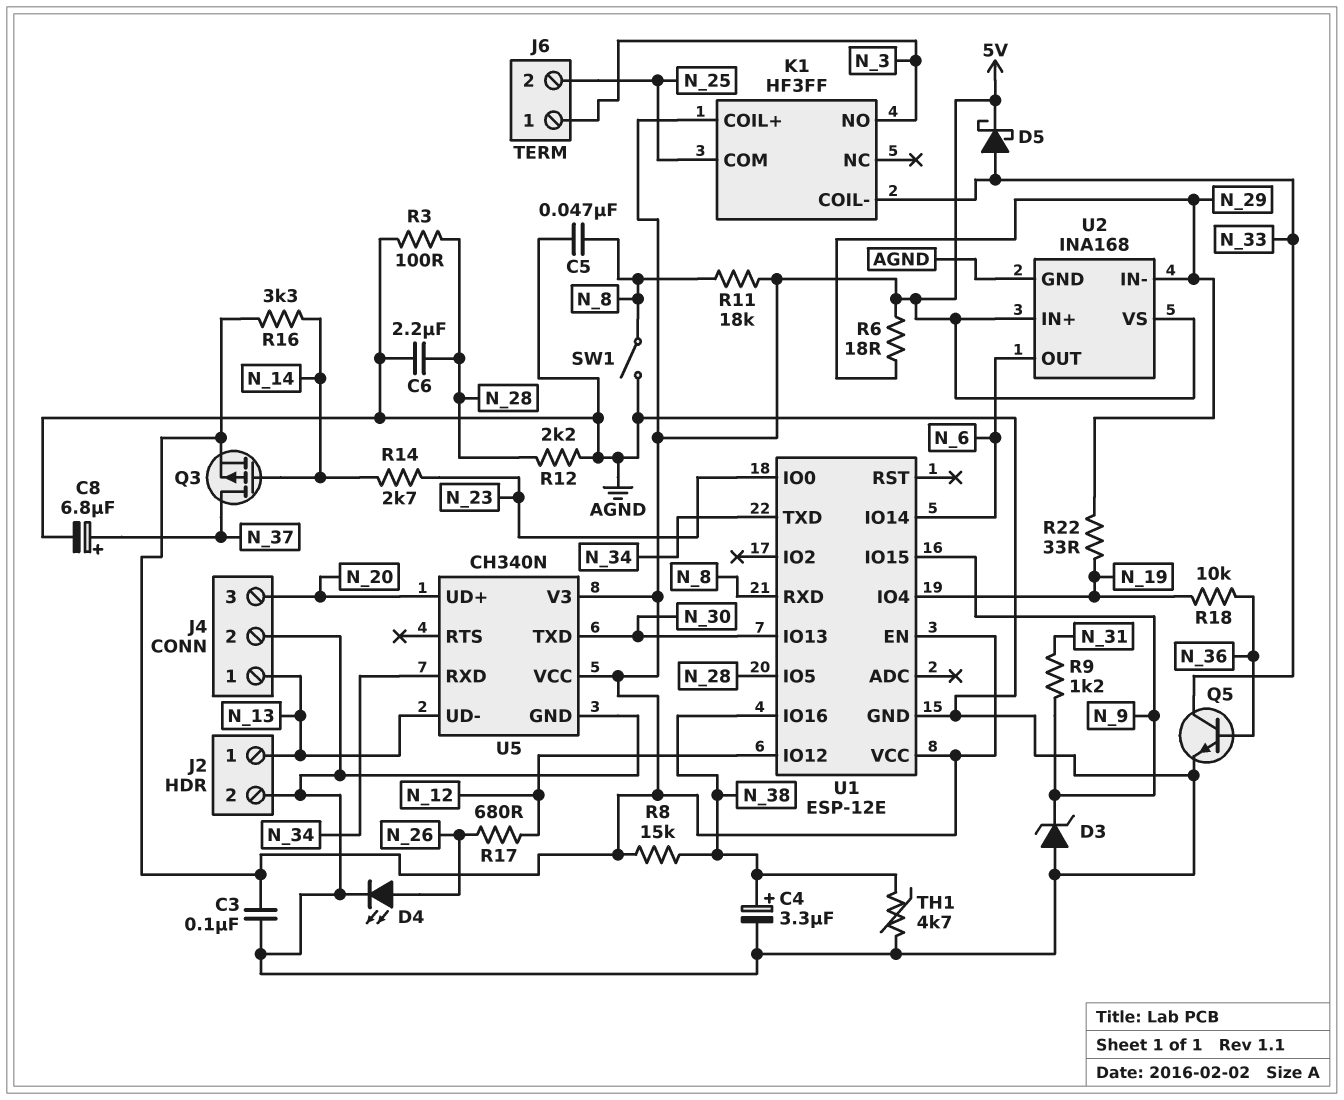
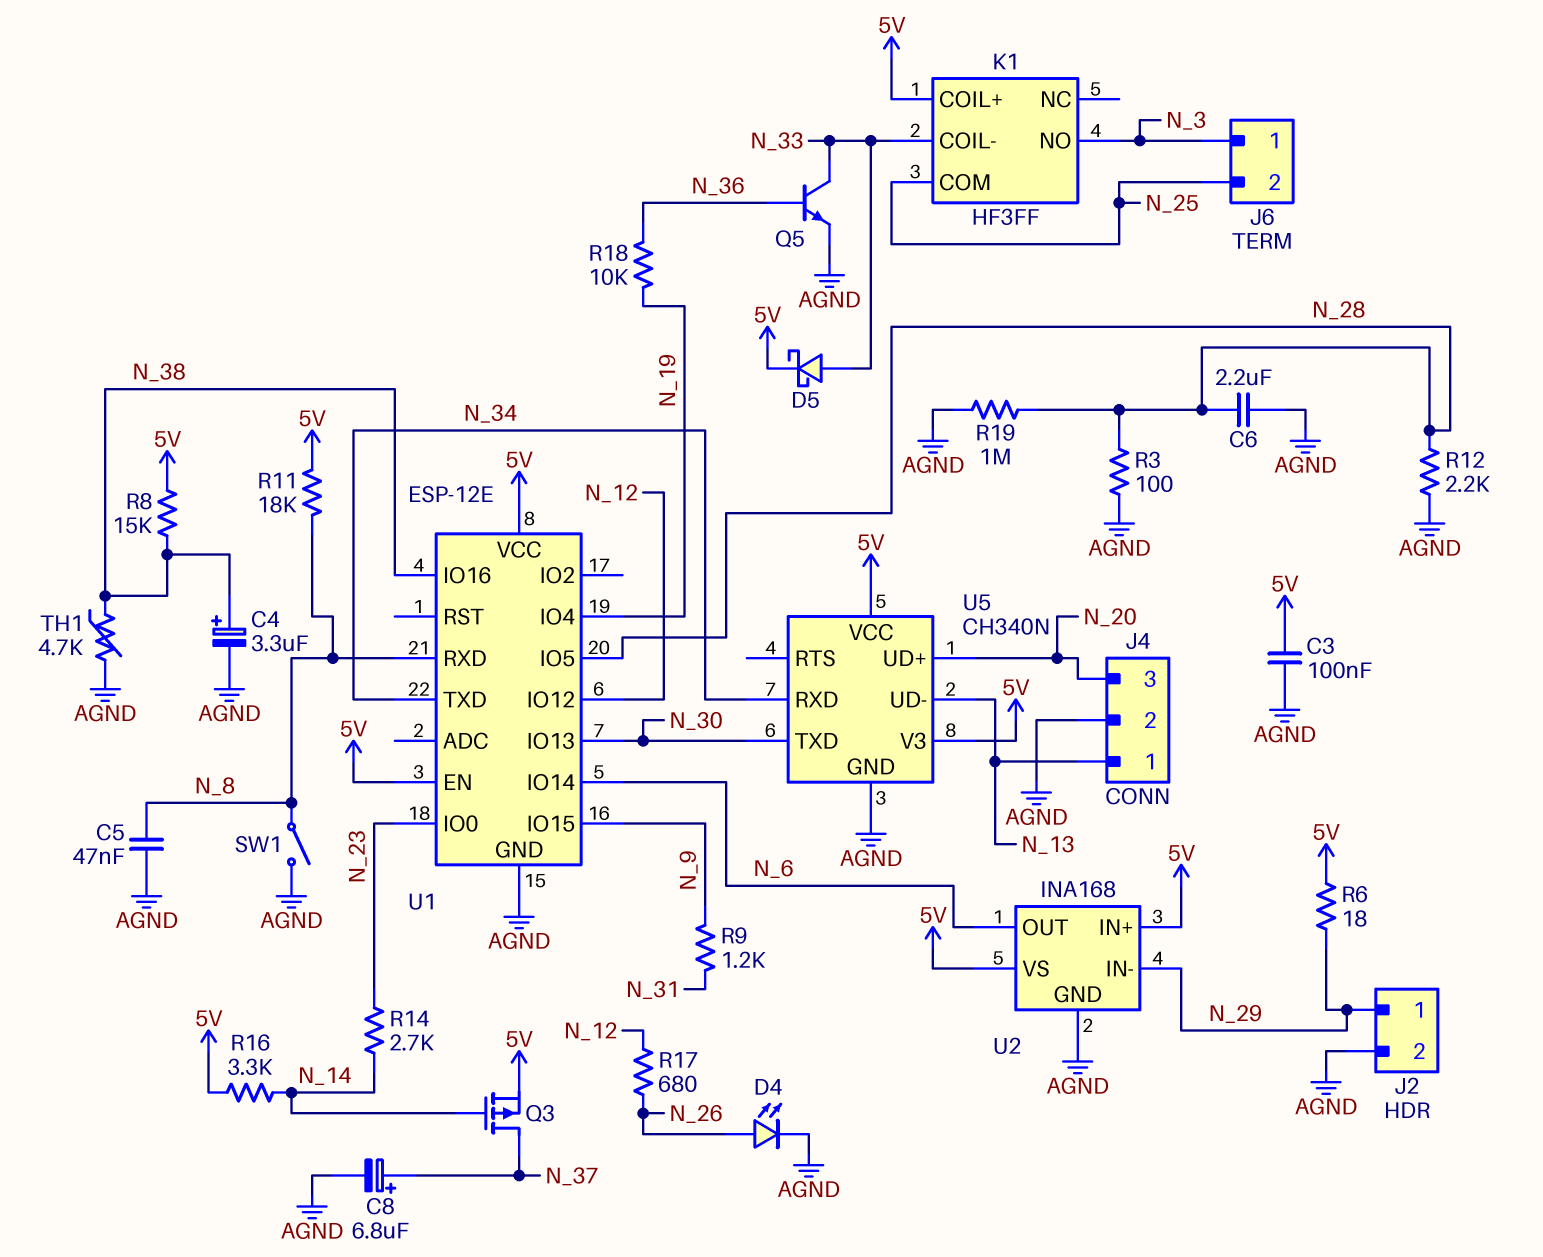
D3: zener (A AGND, K N_9) -> none
J2 pin 1: N_13 -> N_29
R19: none -> 1M (AGND, N_28)
R22: 33 (N_19, N_29) -> none

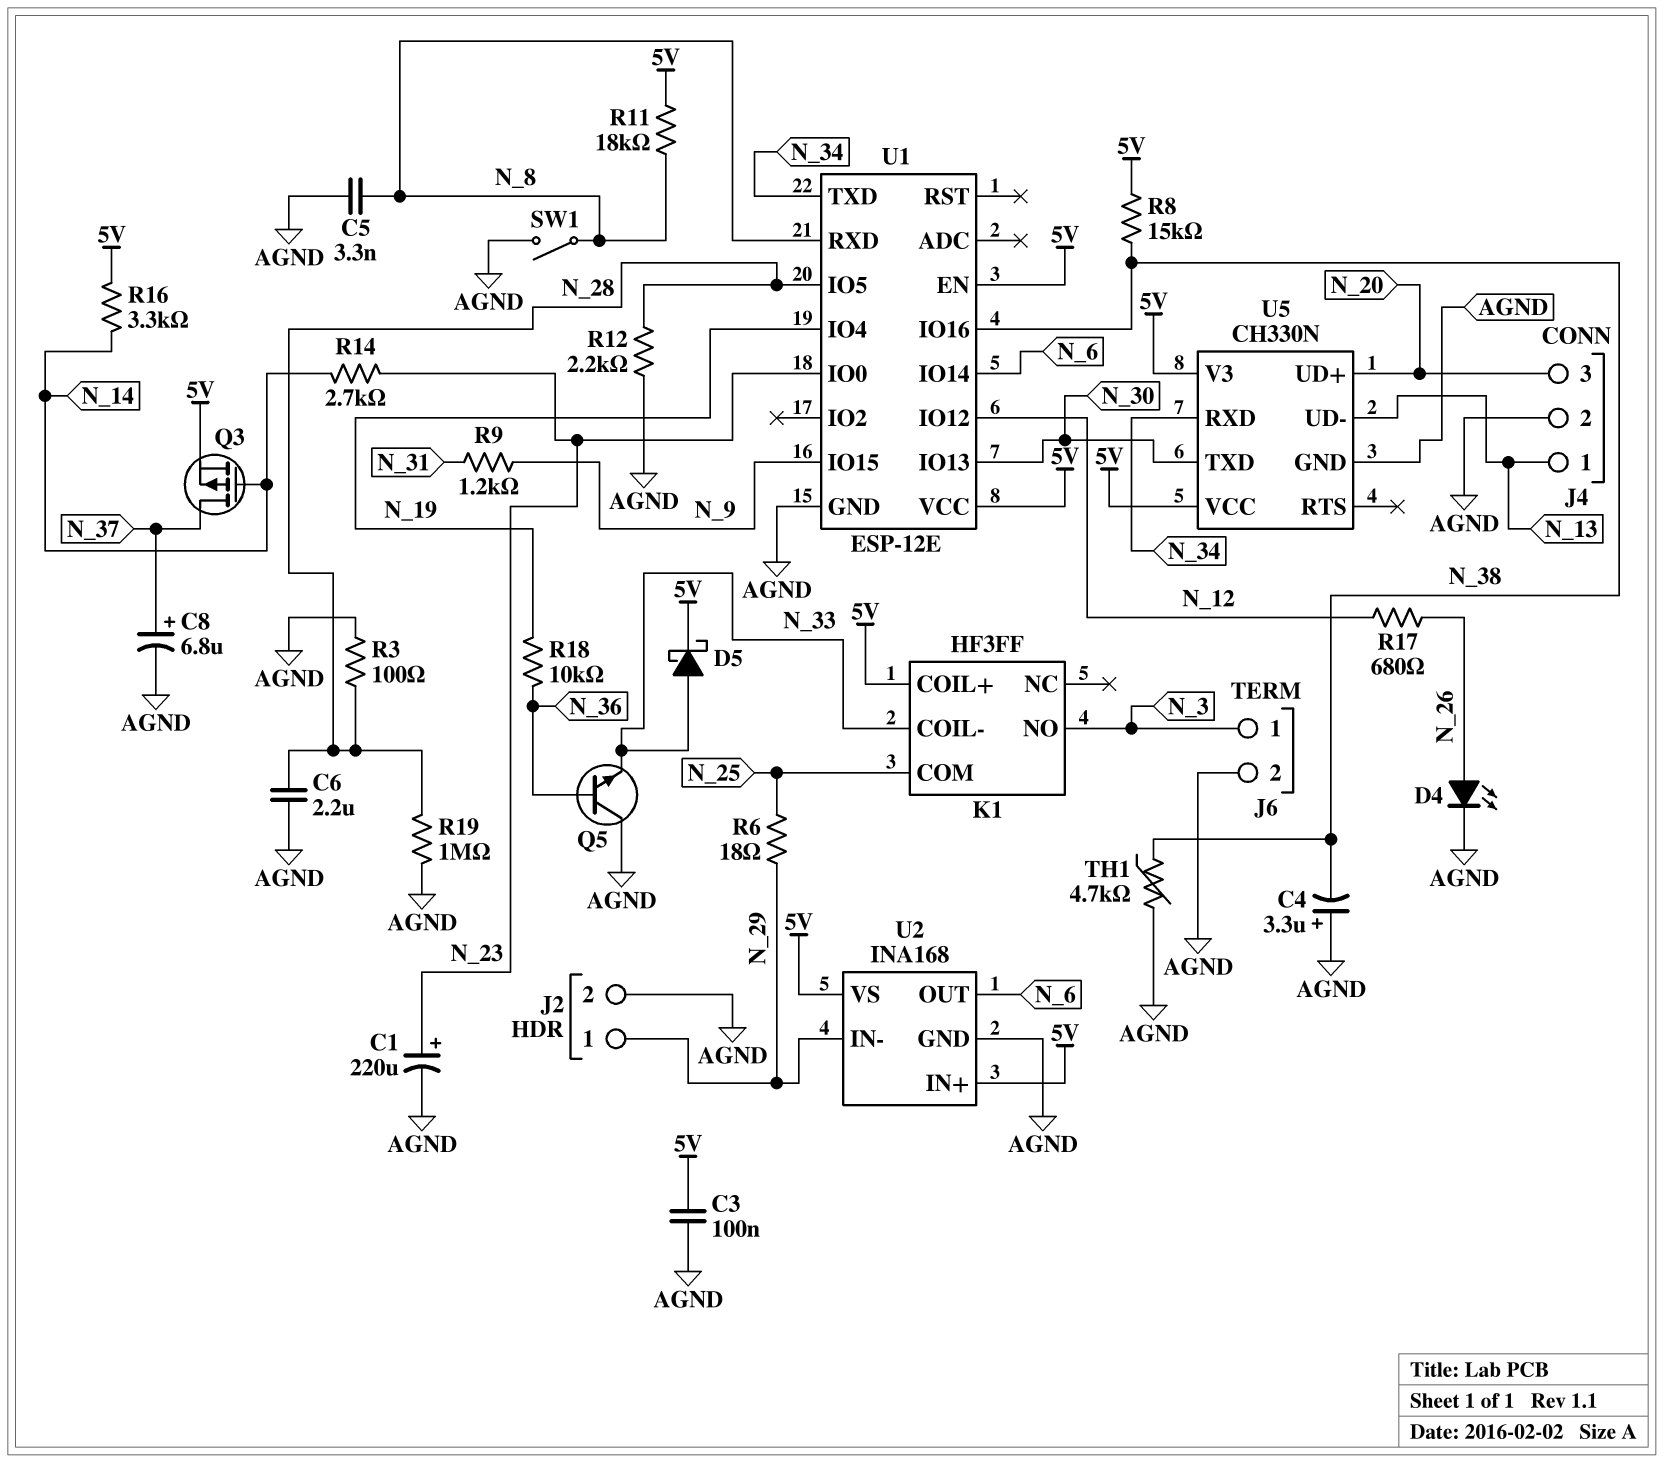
C1: none -> 220uF (plus N_23, minus AGND)
C4: 3.3uF (plus N_38, minus AGND) -> 3.3uF (plus AGND, minus N_38)
C5: 47nF (AGND, N_8) -> 3.3nF (AGND, N_8)
J6 pin 2: N_25 -> AGND
Q5: NPN (B N_36, C N_33, E AGND) -> NPN (B N_36, C AGND, E N_33)
R6: 18 (5V, N_29) -> 18 (N_25, N_29)
U5: CH340N -> CH330N

